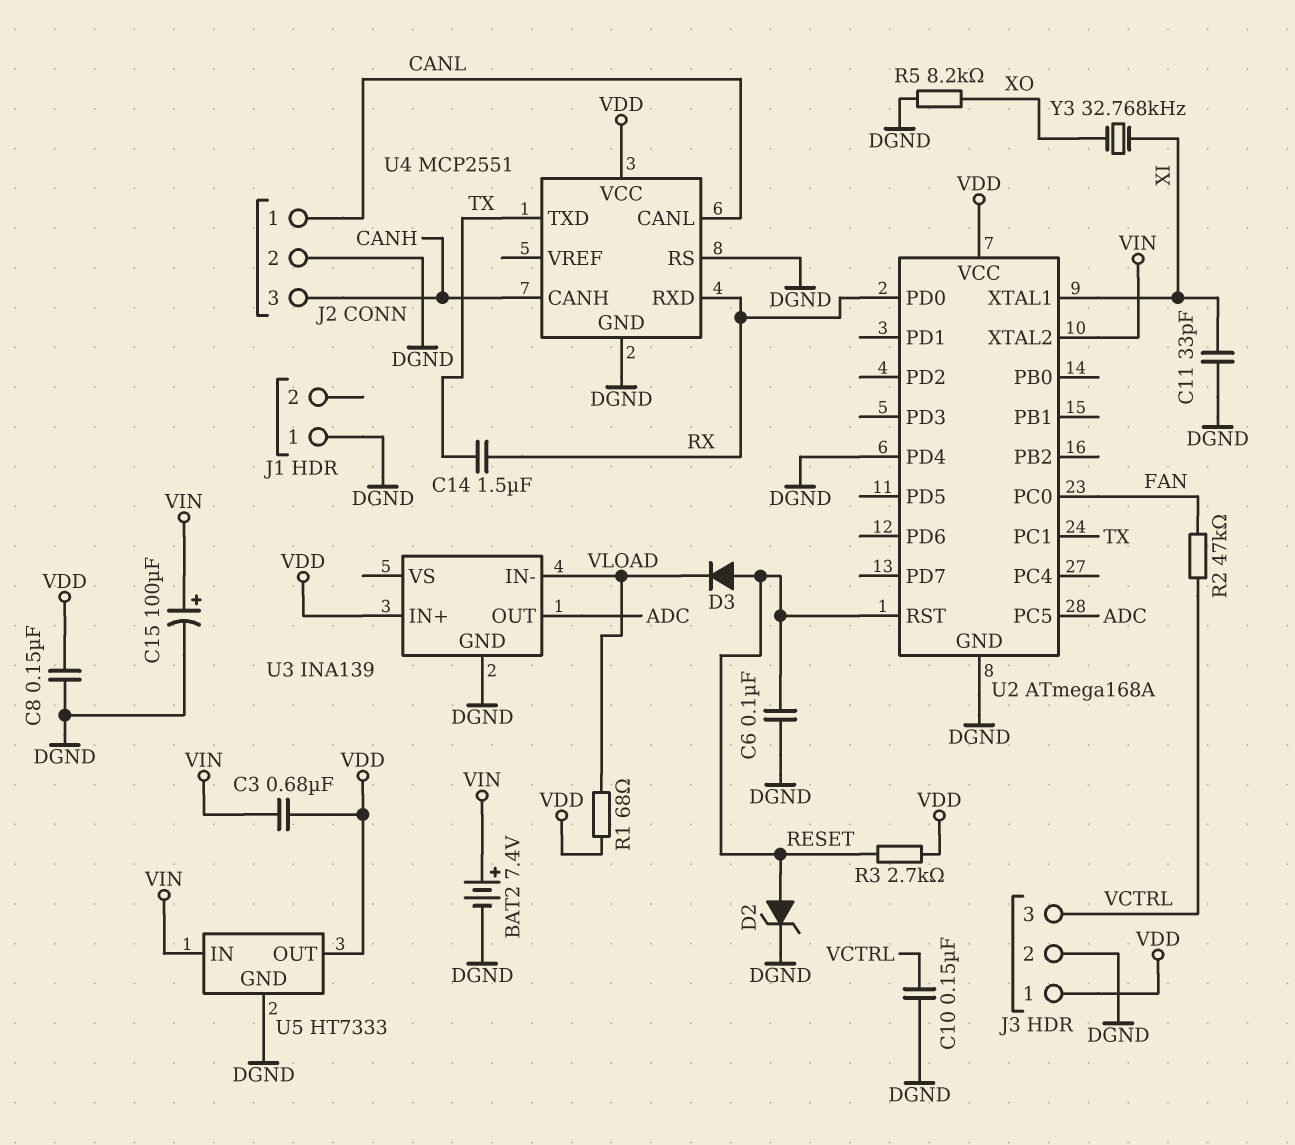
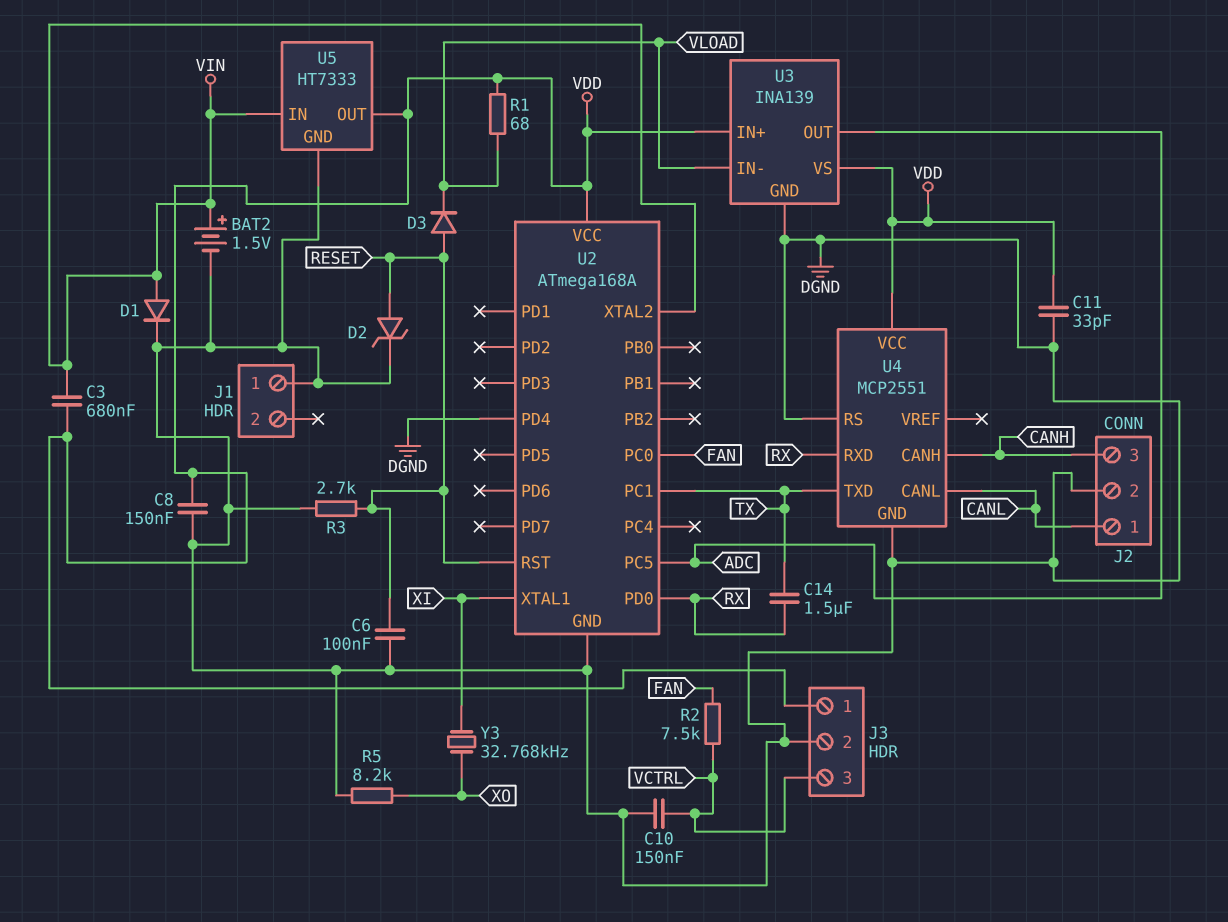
BAT2: 7.4V (plus VIN, minus DGND) -> 1.5V (plus VIN, minus DGND)
C11: 33pF (DGND, XI) -> 33pF (DGND, VDD)
C15: 100uF (plus VIN, minus DGND) -> none
D1: none -> diode (A VIN, K DGND)
R2: 47k (FAN, VCTRL) -> 7.5k (FAN, VCTRL)
R3: 2.7k (RESET, VDD) -> 2.7k (DGND, RESET)
U3 pin VS: none -> VDD

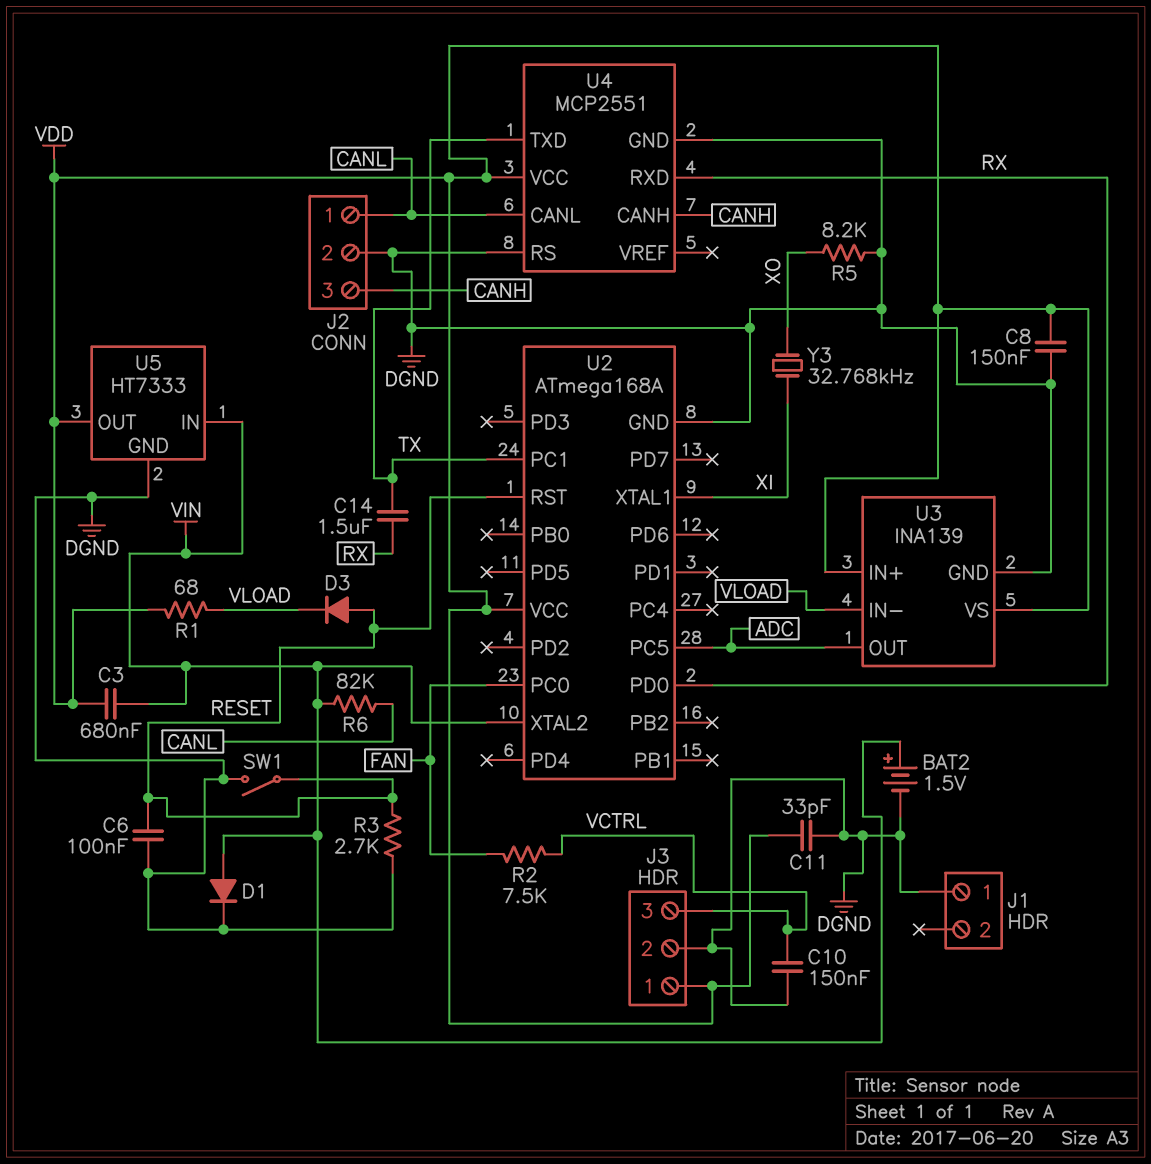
D2: zener (A RESET, K DGND) -> none
R6: none -> 82k (CANL, VIN)
SW1: none -> switch (DGND, RESET)
U2 pin PD4: DGND -> none

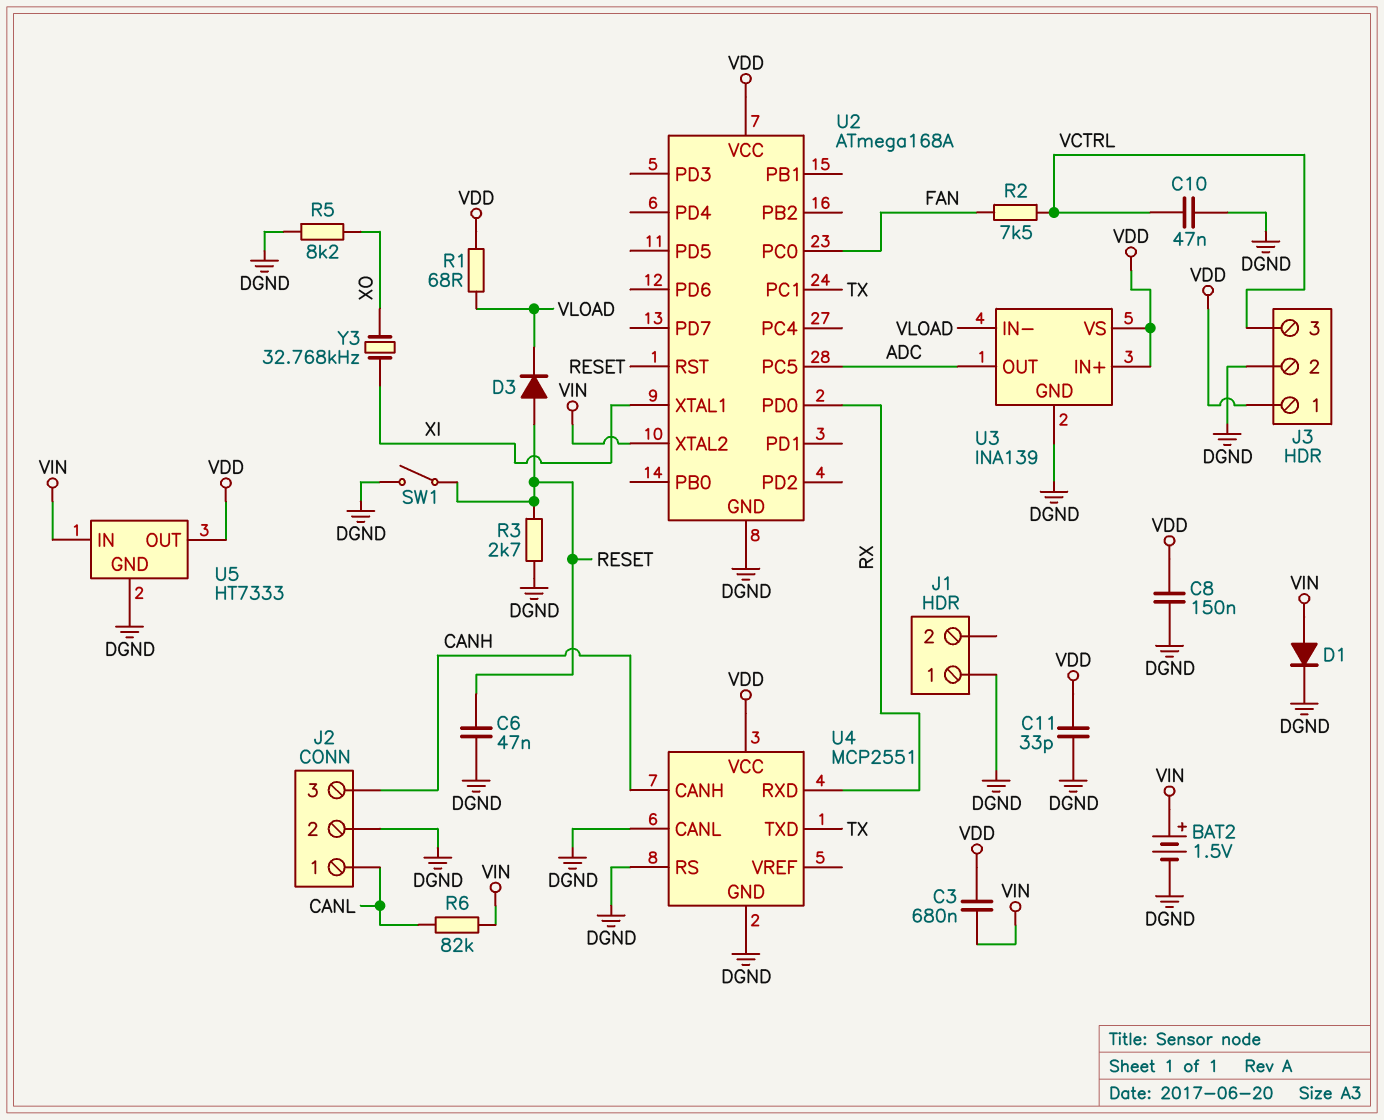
C6: 100nF (DGND, RESET) -> 47nF (DGND, RESET)
C10: 150nF (DGND, VCTRL) -> 47nF (DGND, VCTRL)
C14: 1.5uF (RX, TX) -> none
U4 pin CANL: CANL -> DGND

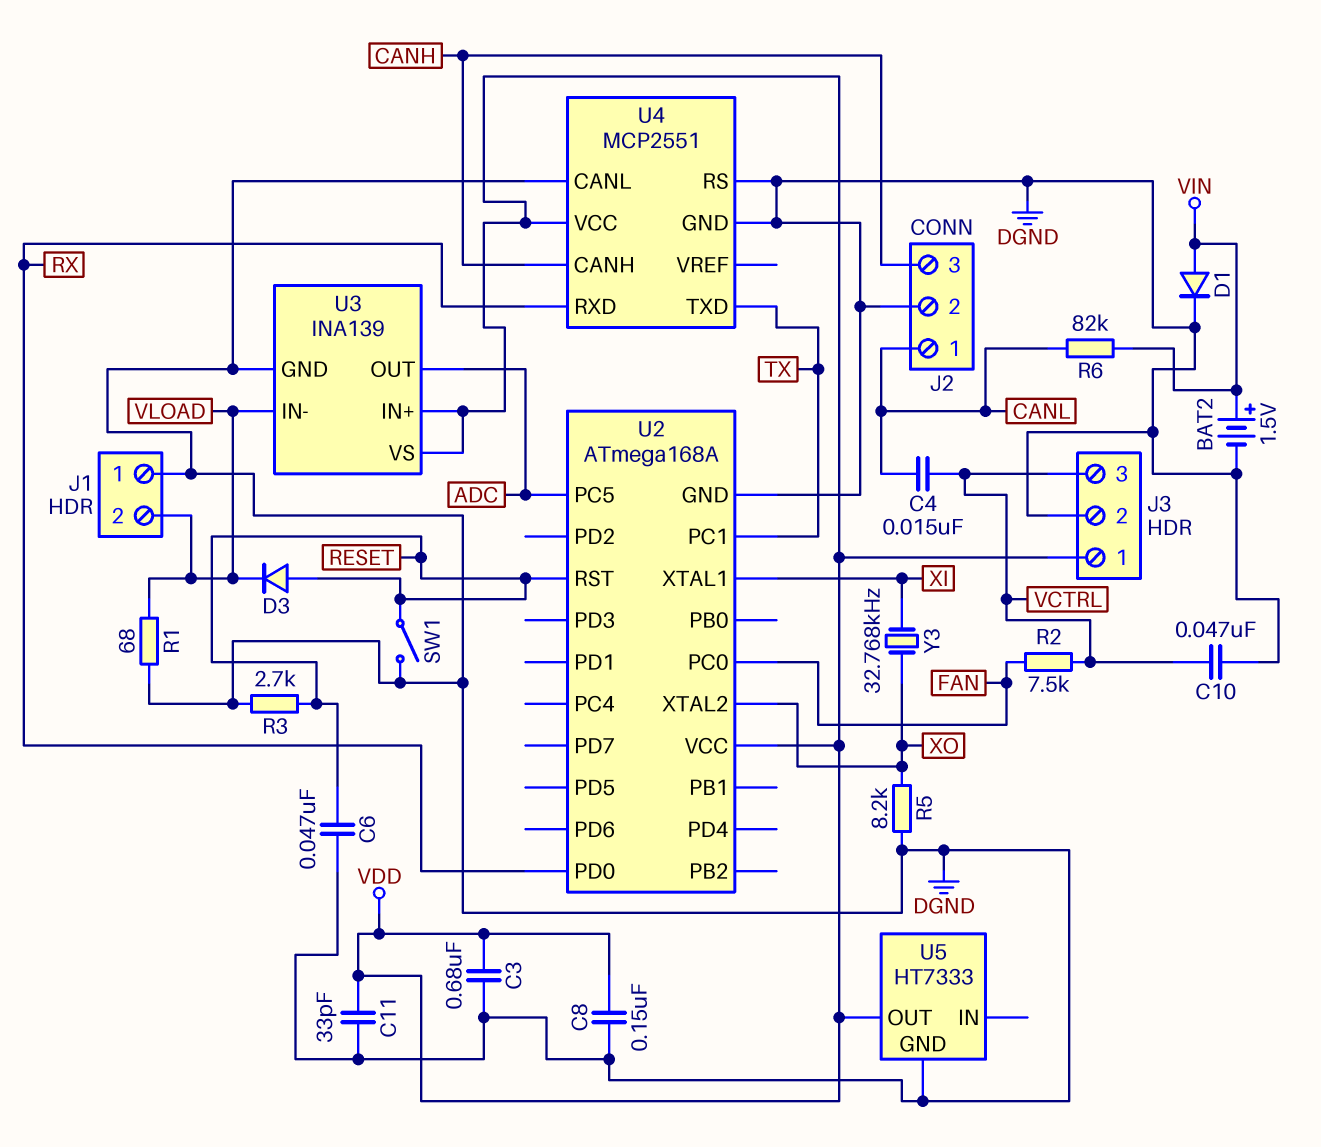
C3: 680nF (VDD, VIN) -> 680nF (DGND, VDD)
C4: none -> 15nF (CANL, VCTRL)
J1 pin 2: none -> VLOAD
R1: 68 (VDD, VLOAD) -> 68 (DGND, VLOAD)
U2 pin XTAL2: VIN -> XO
U5 pin IN: VIN -> none

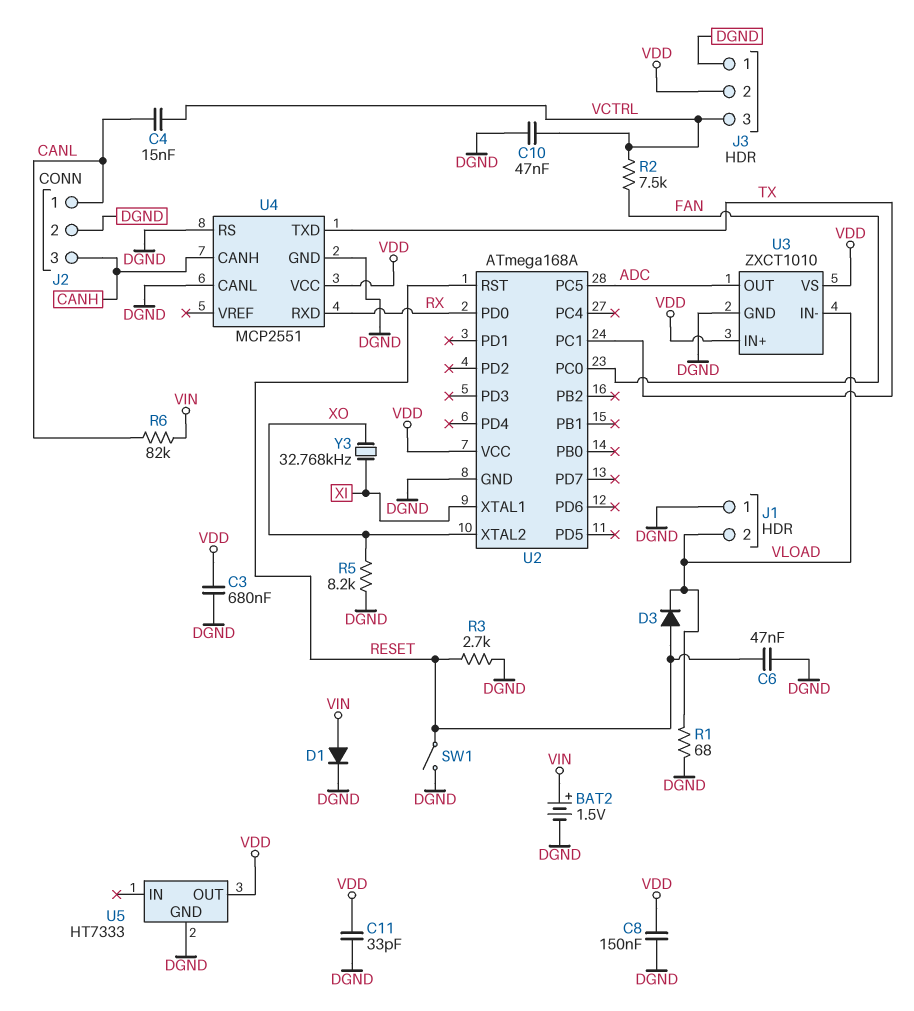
J3 pin 1: VDD -> DGND
J3 pin 2: DGND -> VDD
U3: INA139 -> ZXCT1010

